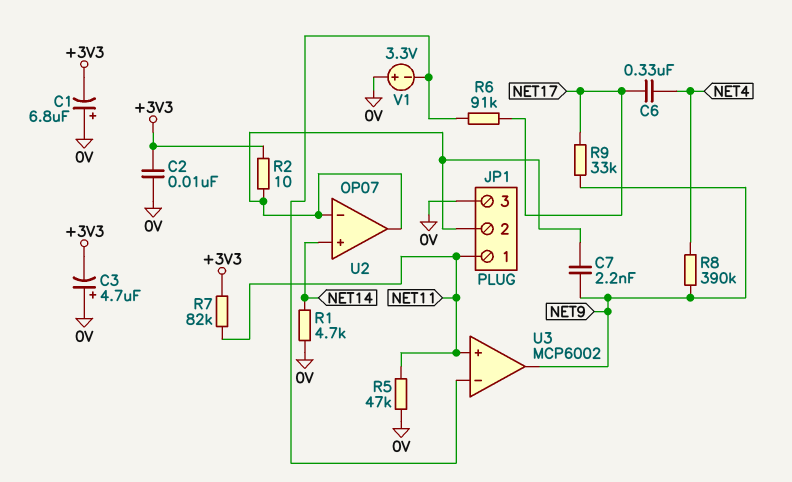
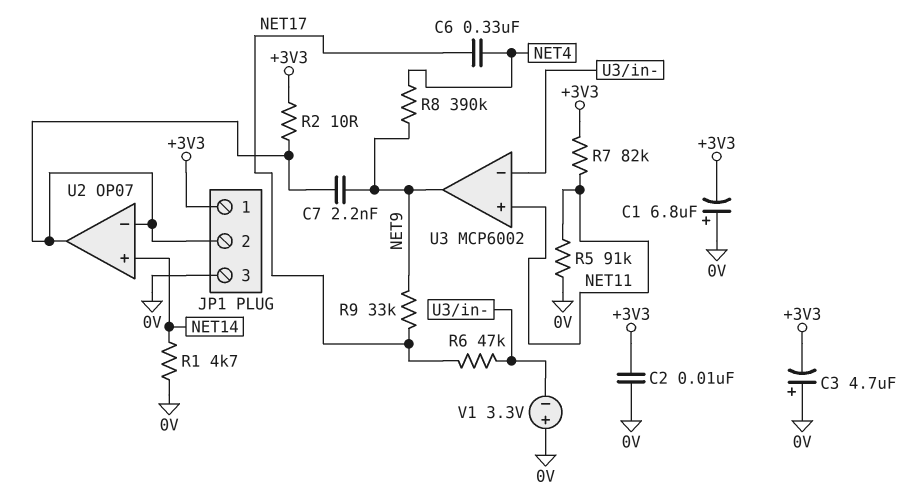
JP1 pin 1: NET11 -> +3V3
R5: 47k (0V, NET11) -> 91k (0V, NET11)
R6: 91k (NET17, U3/in-) -> 47k (NET17, U3/in-)

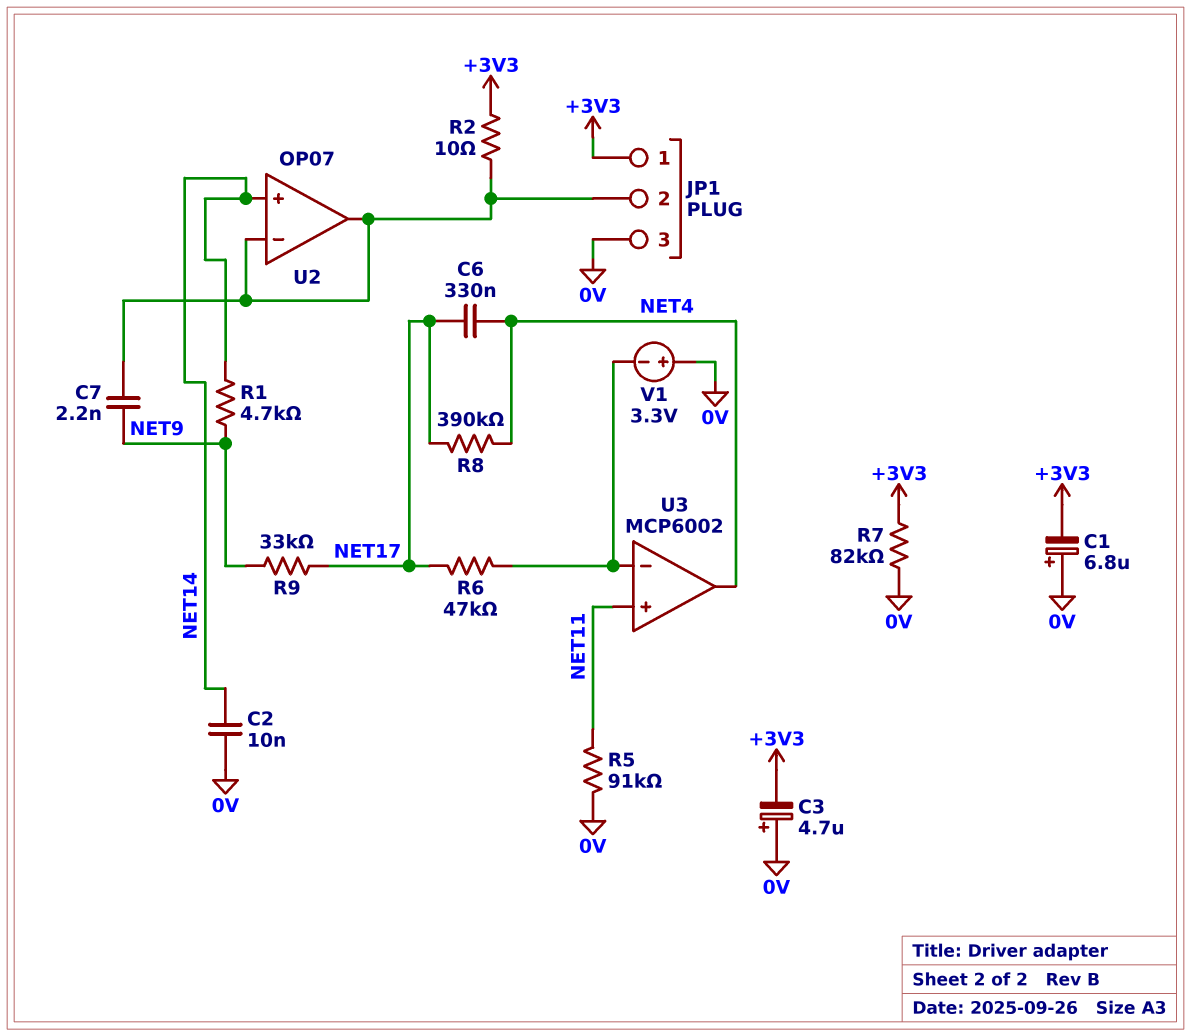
C2: 10nF (+3V3, 0V) -> 10nF (0V, NET14)
R1: 4.7k (0V, NET14) -> 4.7k (NET9, NET14)
R7: 82k (+3V3, NET11) -> 82k (+3V3, 0V)
R8: 390k (NET4, NET9) -> 390k (NET4, NET17)
U3 pin out: NET9 -> NET4

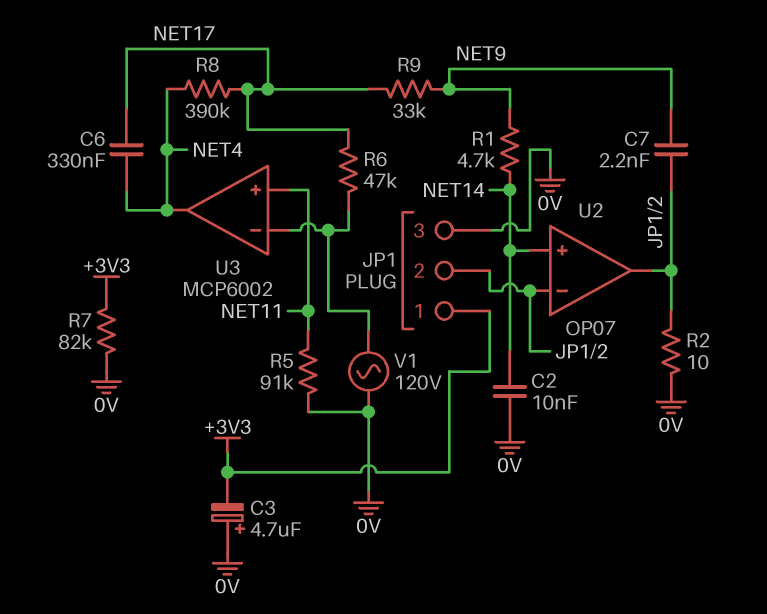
C1: 6.8uF (plus 0V, minus +3V3) -> none
R2: 10 (+3V3, JP1/2) -> 10 (0V, JP1/2)
V1: 3.3V (plus 0V, minus U3/in-) -> AC 120V (0V, U3/in-)

